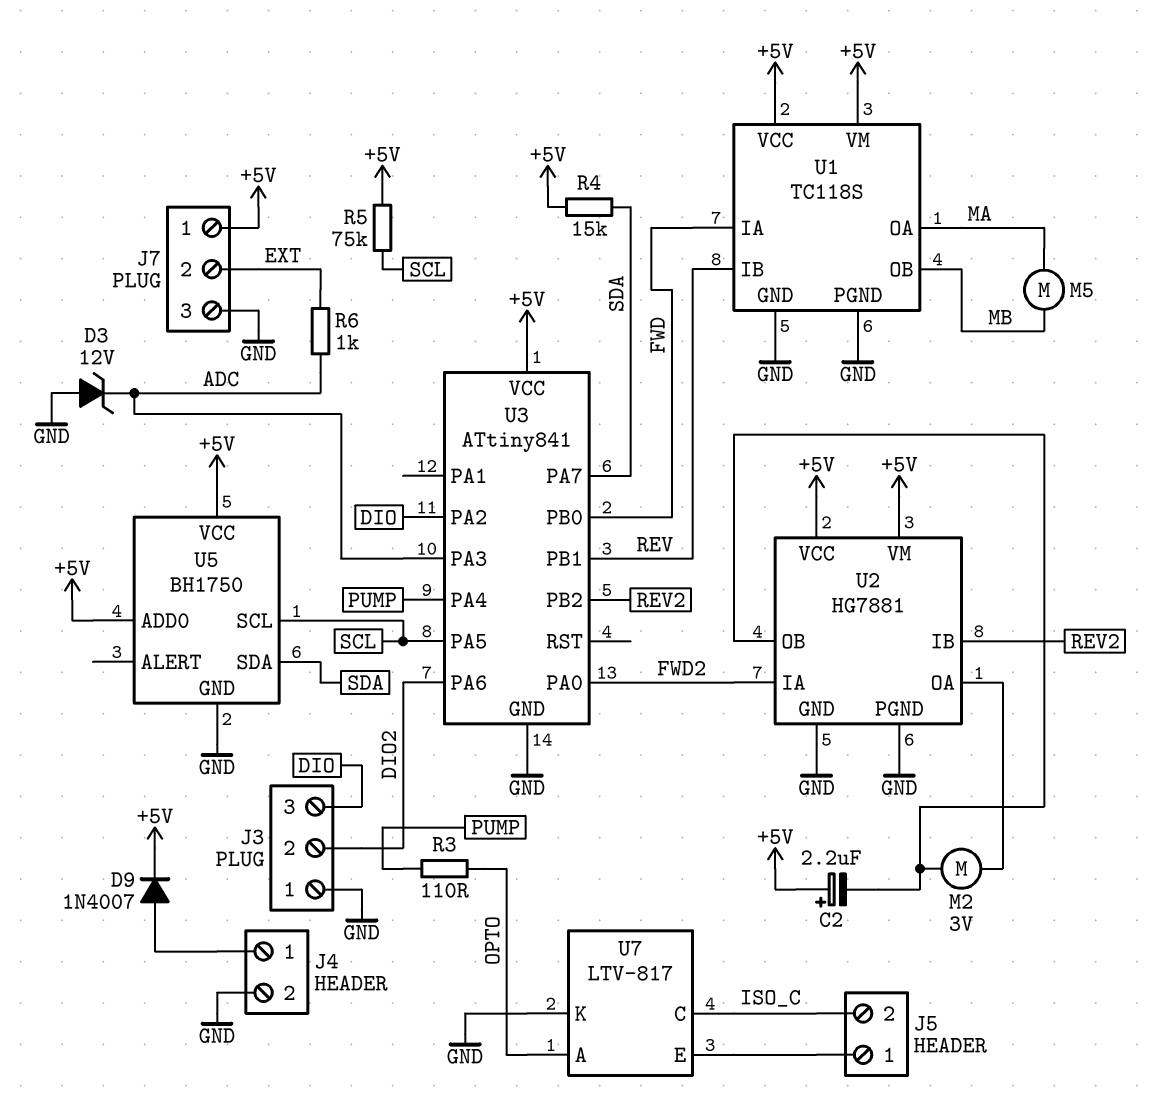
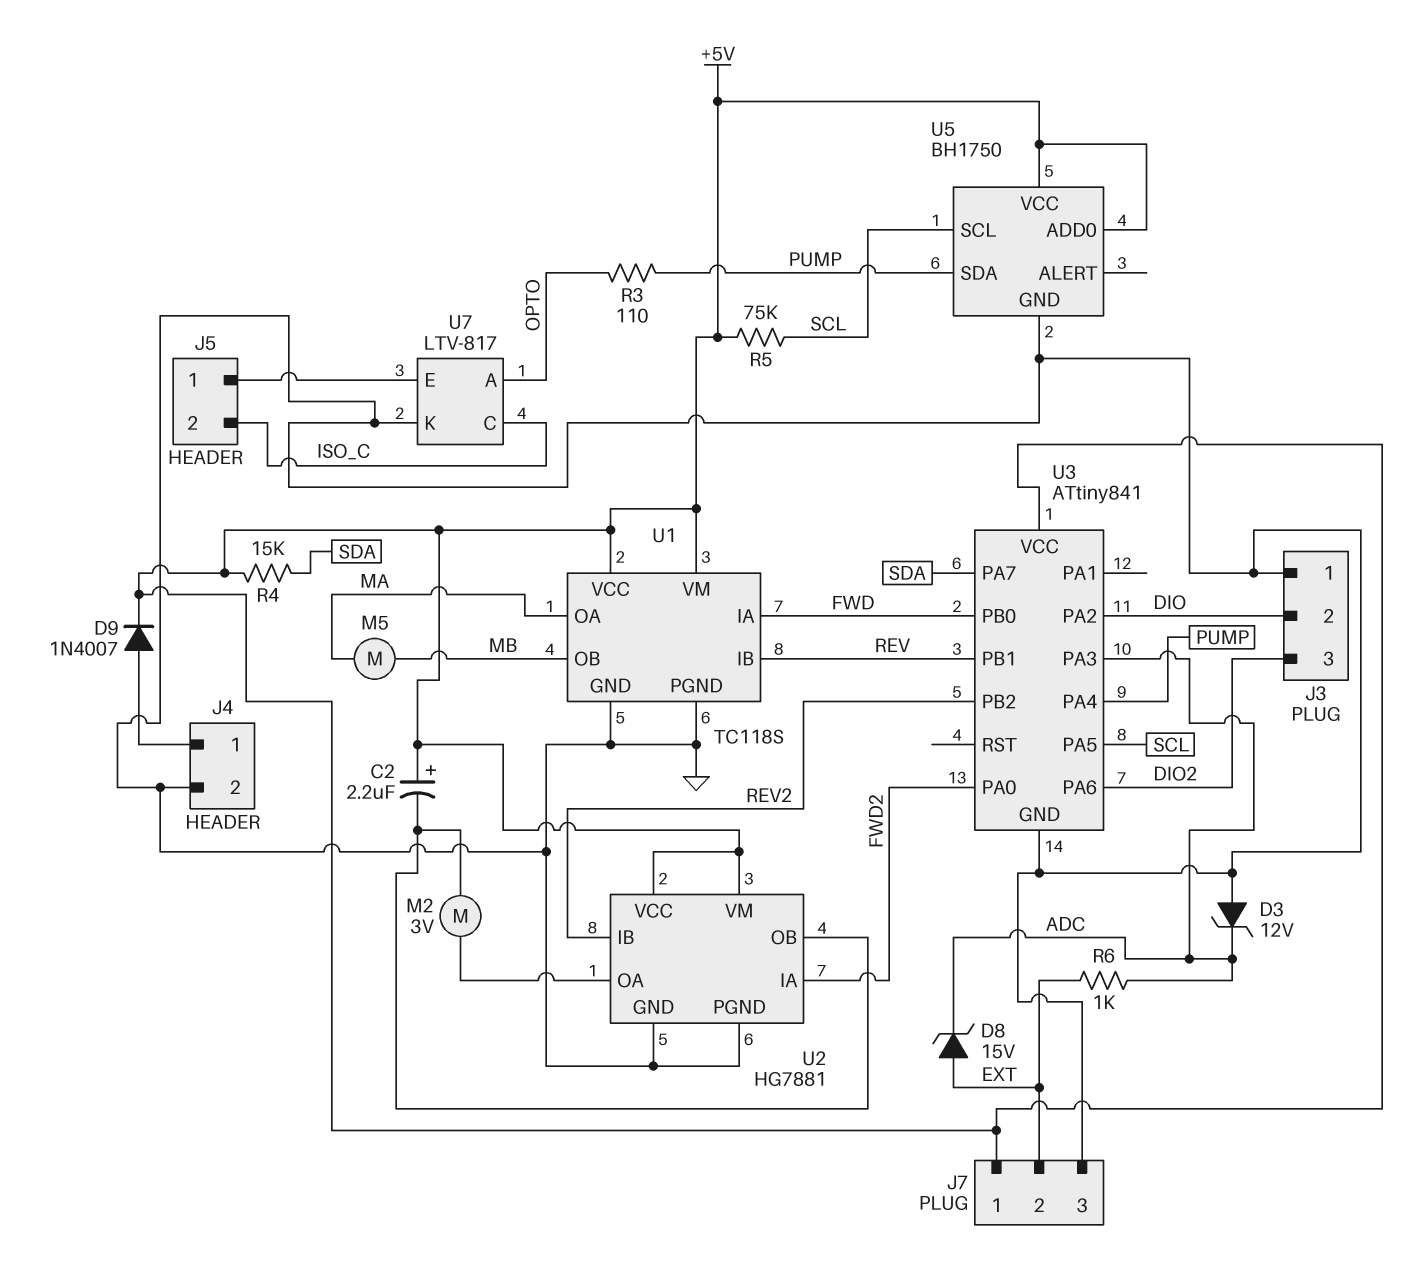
D8: none -> zener 15V (A EXT, K ADC)
J3 pin 2: DIO2 -> DIO
J3 pin 3: DIO -> DIO2
U5 pin SDA: SDA -> PUMP

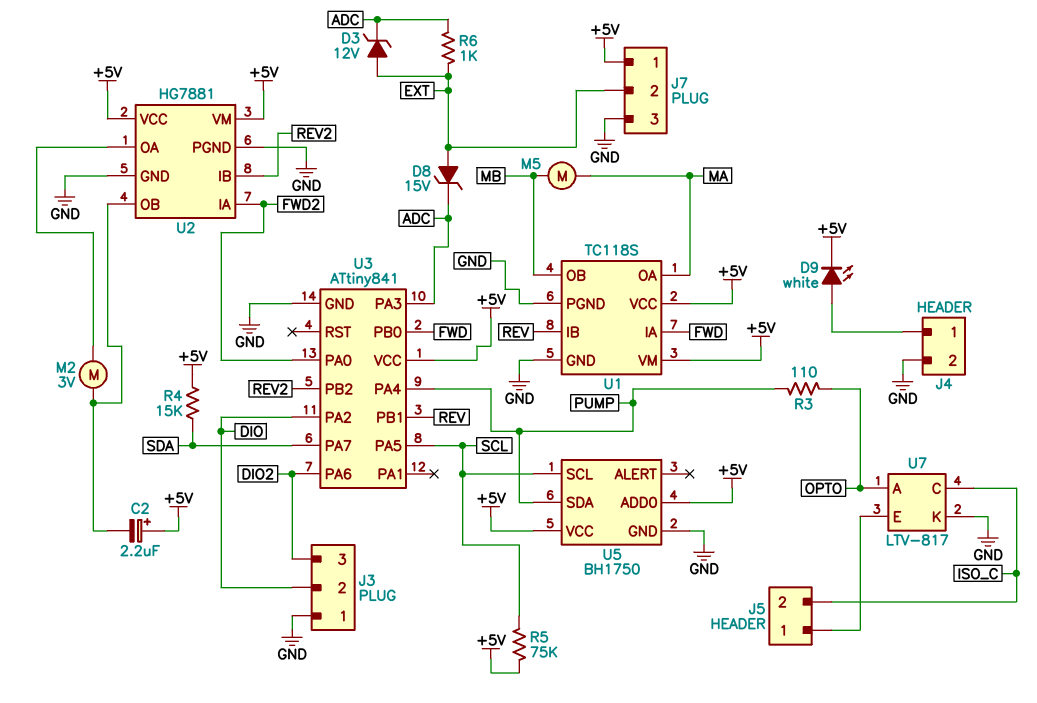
D3: zener 12V (A GND, K ADC) -> zener 12V (A EXT, K ADC)
D9: diode 1N4007 (A J4/1, K +5V) -> LED white (A J4/1, K +5V)

